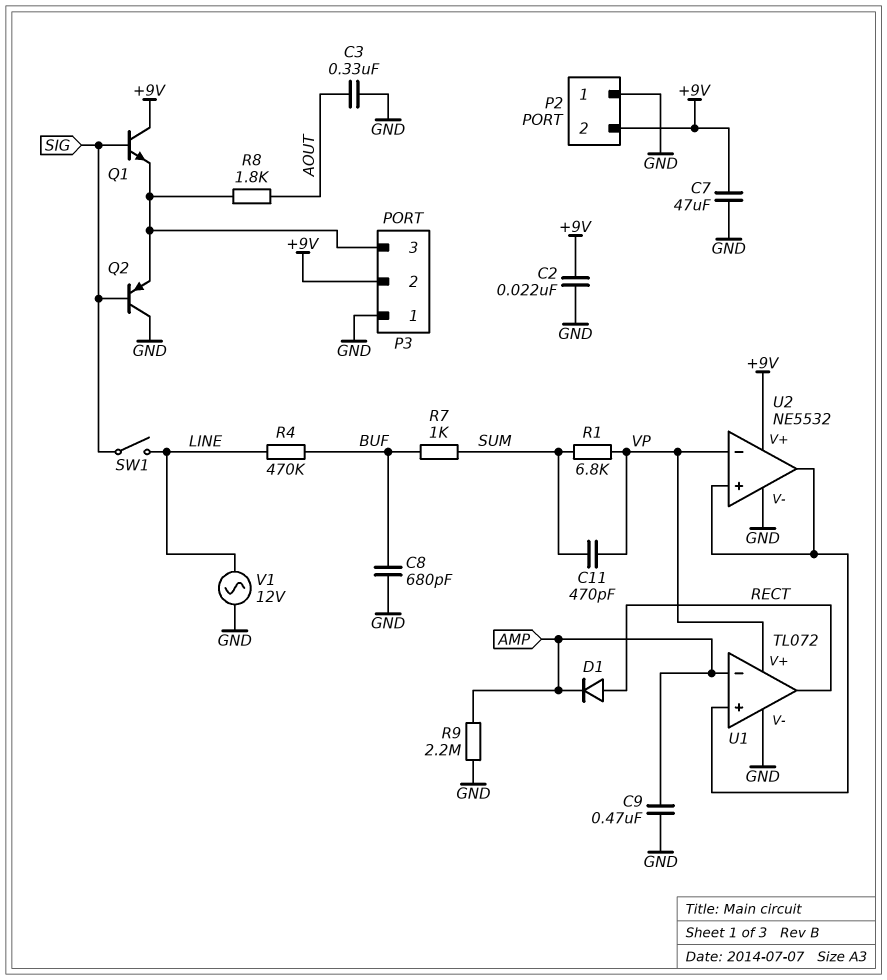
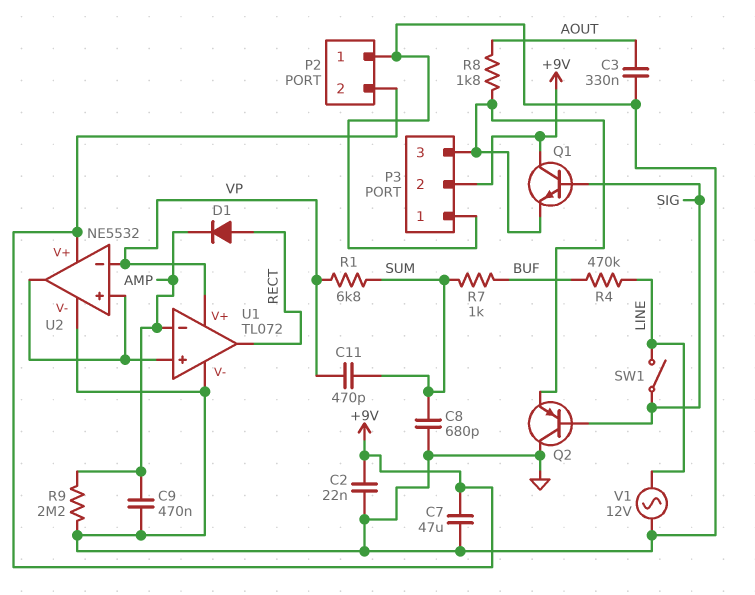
C8: 680pF (BUF, GND) -> 680pF (GND, SUM)

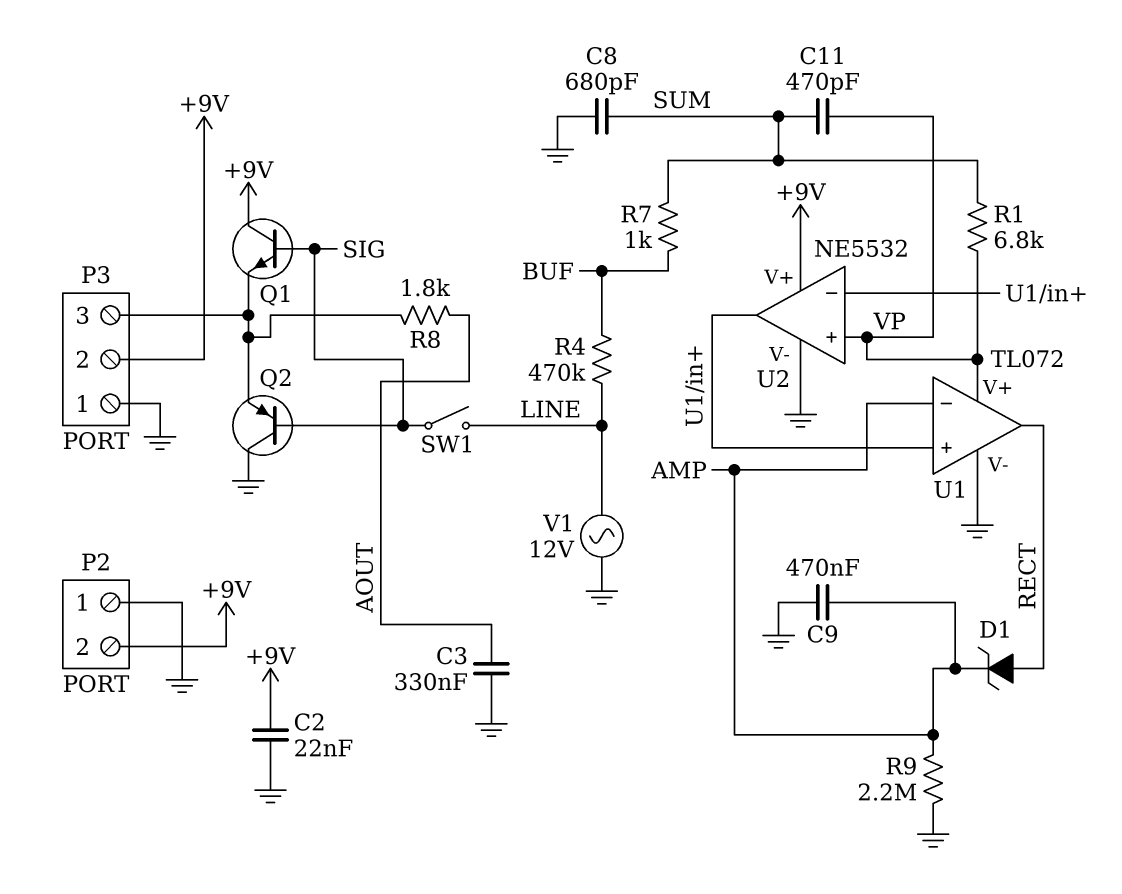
C7: 47uF (+9V, GND) -> none
D1: diode (A RECT, K AMP) -> zener (A RECT, K AMP)
U2 pin in+: U1/in+ -> VP
U2 pin in-: VP -> U1/in+

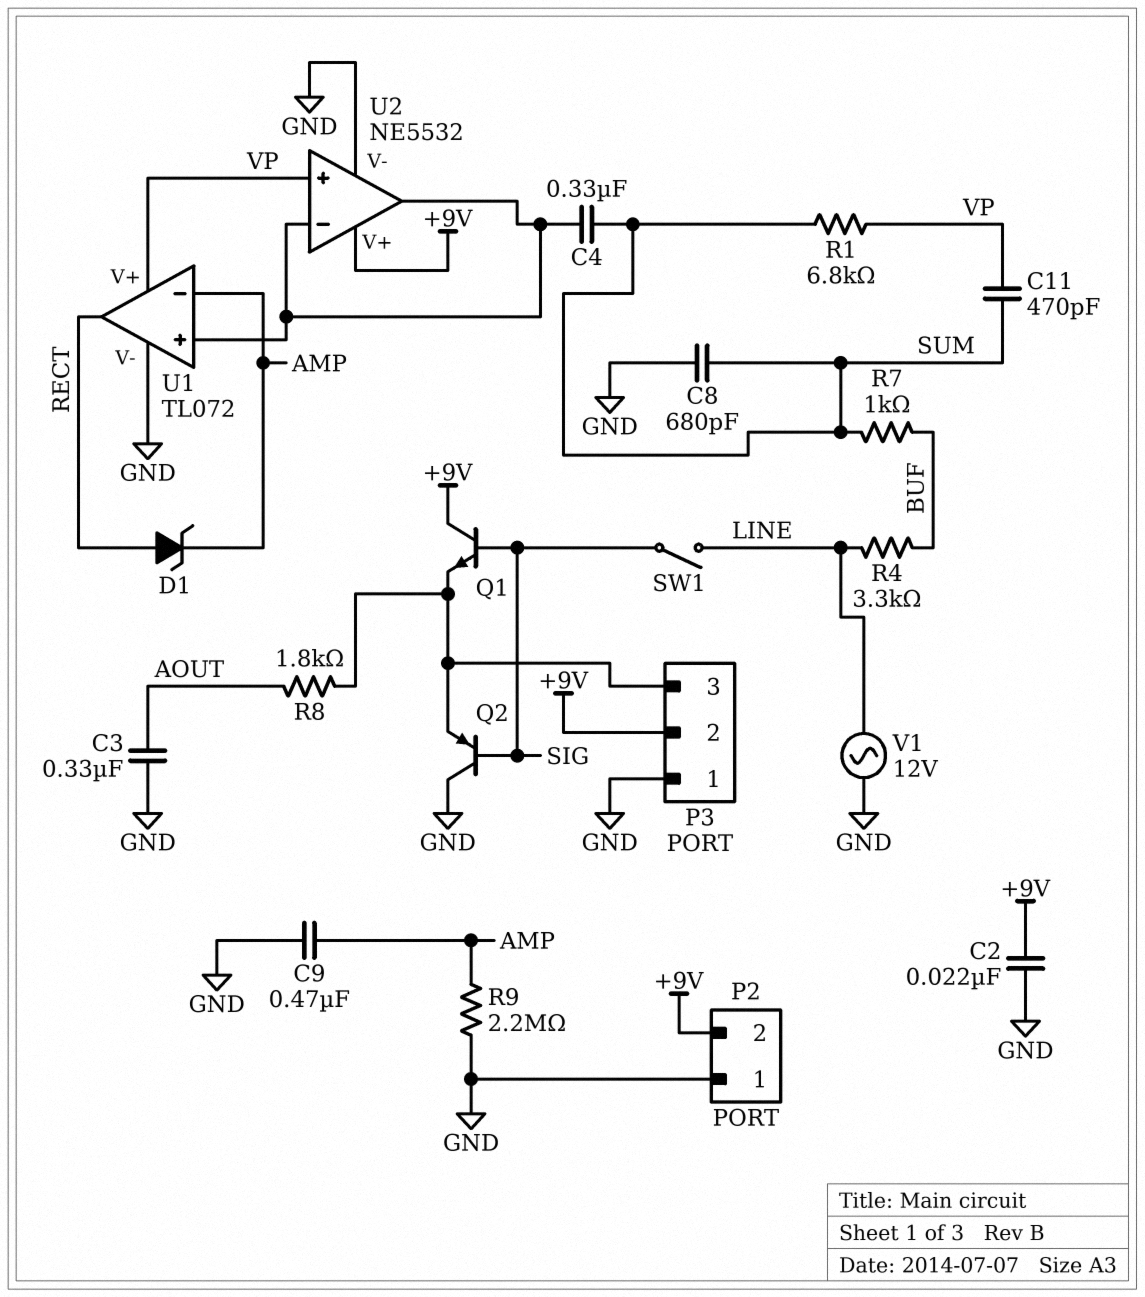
C4: none -> 330nF (SUM, U1/in+)
R4: 470k (BUF, LINE) -> 3.3k (BUF, LINE)

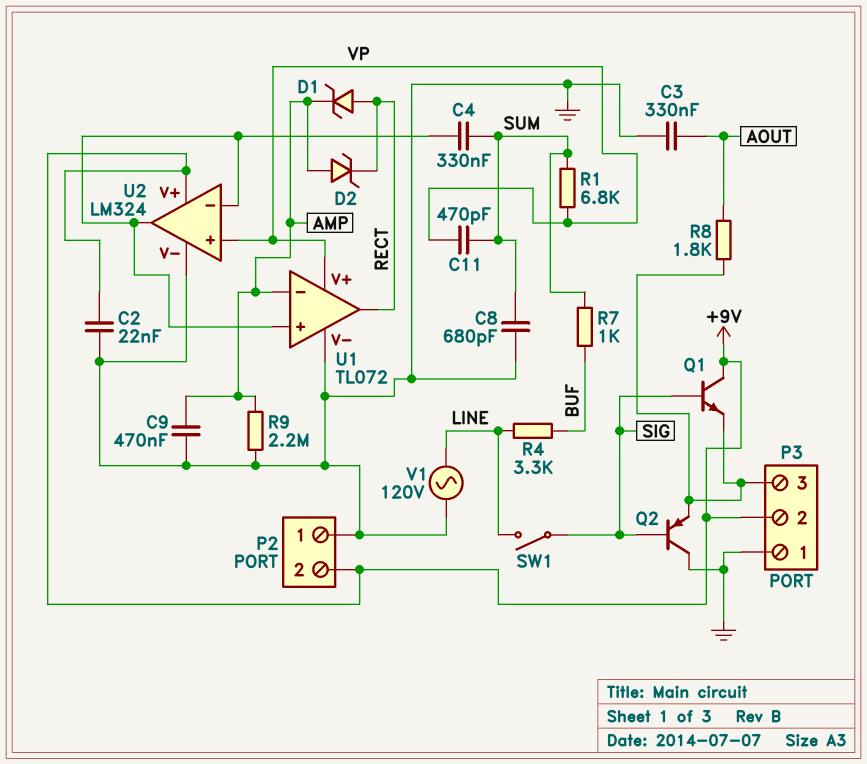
D2: none -> zener (A AMP, K RECT)
U2: NE5532 -> LM324
V1: AC 12V (GND, LINE) -> AC 120V (GND, LINE)

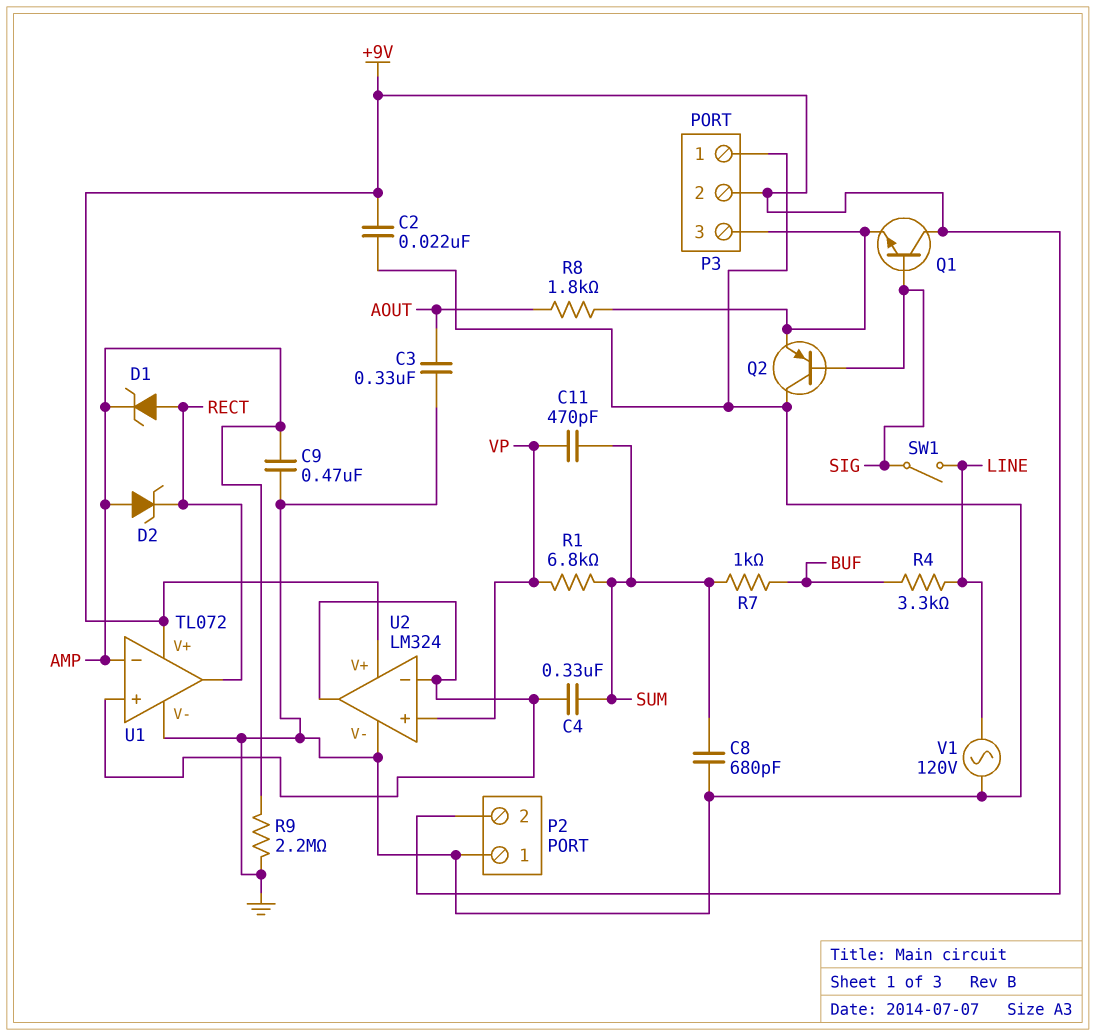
U1 pin V+: VP -> +9V

